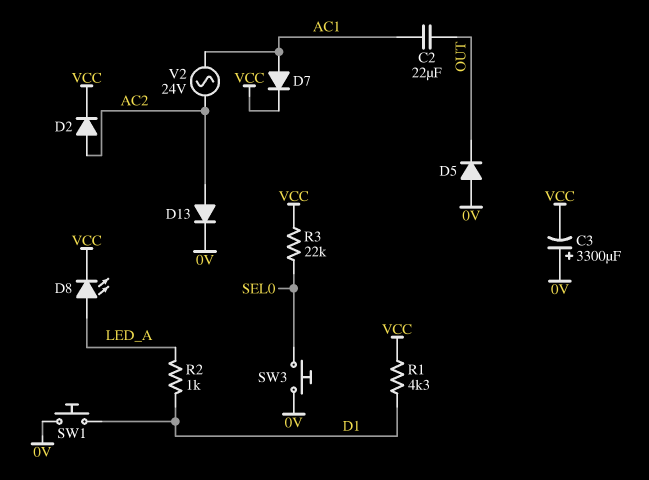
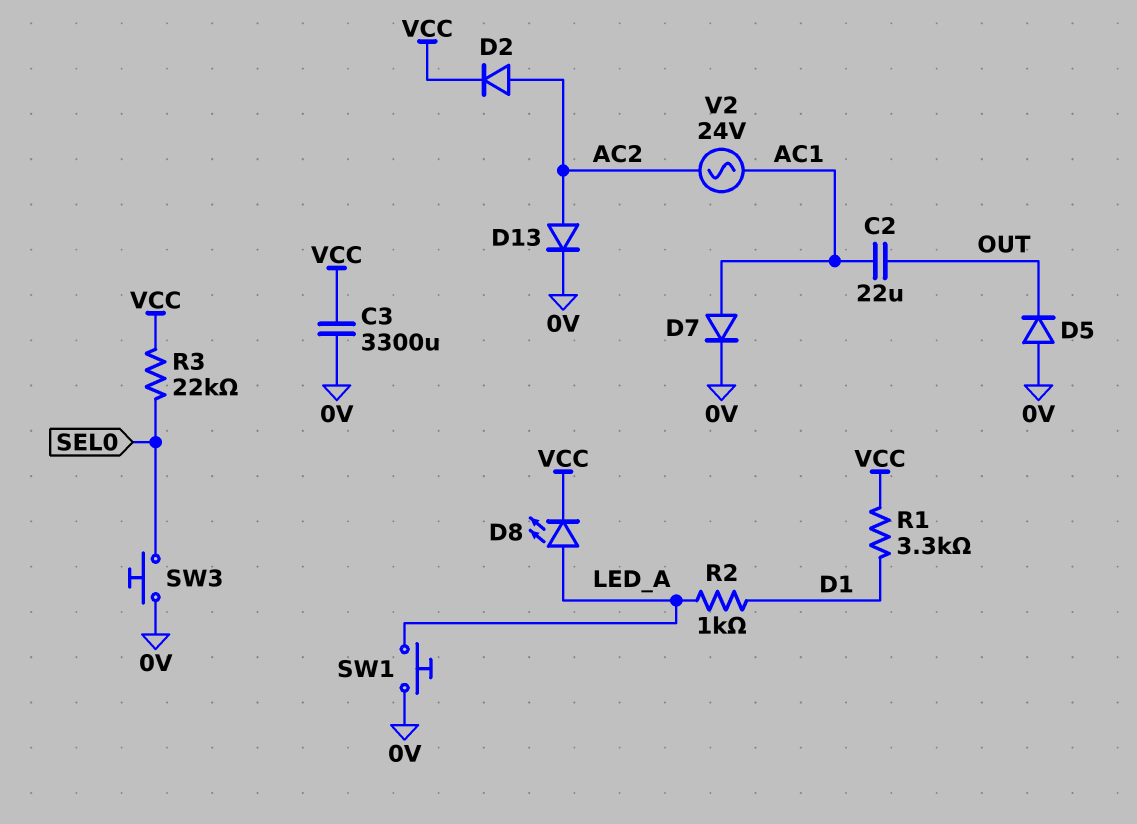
C3: 3300uF (plus 0V, minus VCC) -> 3300uF (0V, VCC)
D7: diode (A AC1, K VCC) -> diode (A AC1, K 0V)
R1: 4.3k (D1, VCC) -> 3.3k (D1, VCC)
SW1: button (0V, D1) -> button (0V, LED_A)

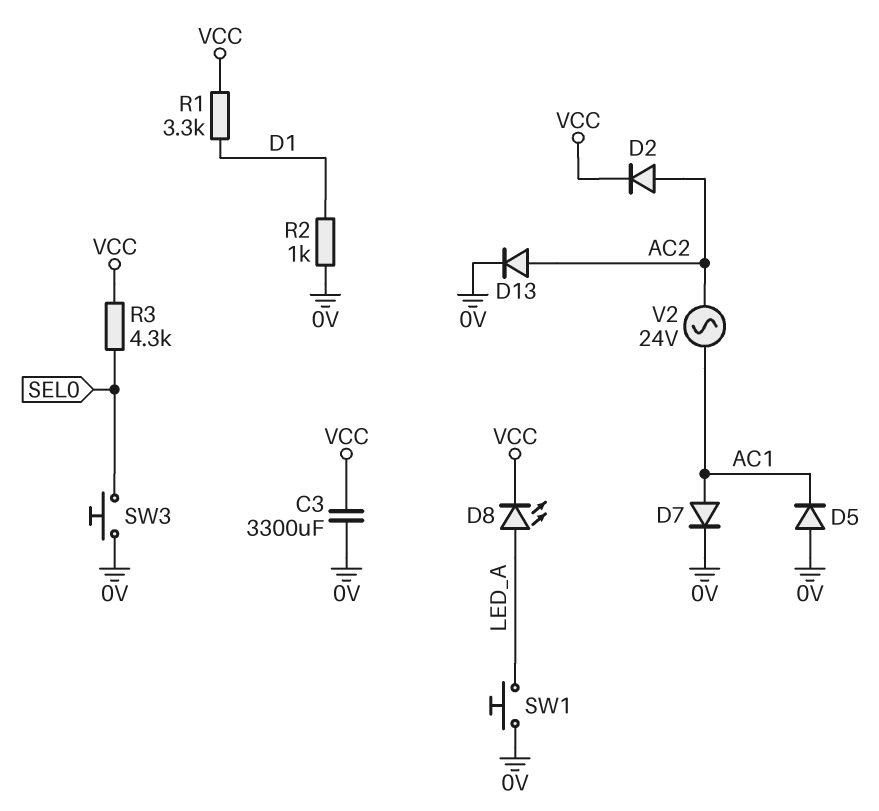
C2: 22uF (AC1, OUT) -> none
D5: diode (A 0V, K OUT) -> diode (A 0V, K AC1)
R2: 1k (D1, LED_A) -> 1k (0V, D1)
R3: 22k (SEL0, VCC) -> 4.3k (SEL0, VCC)

